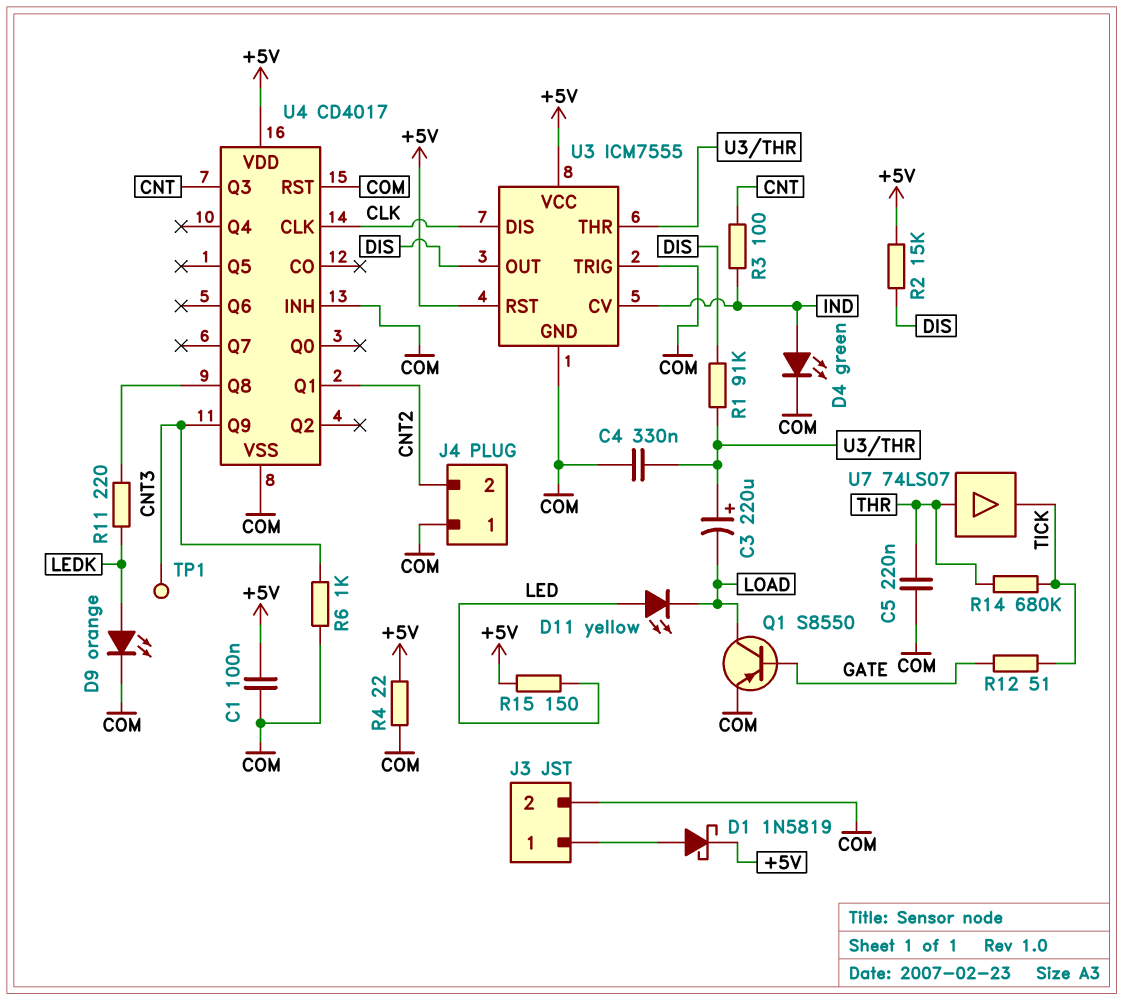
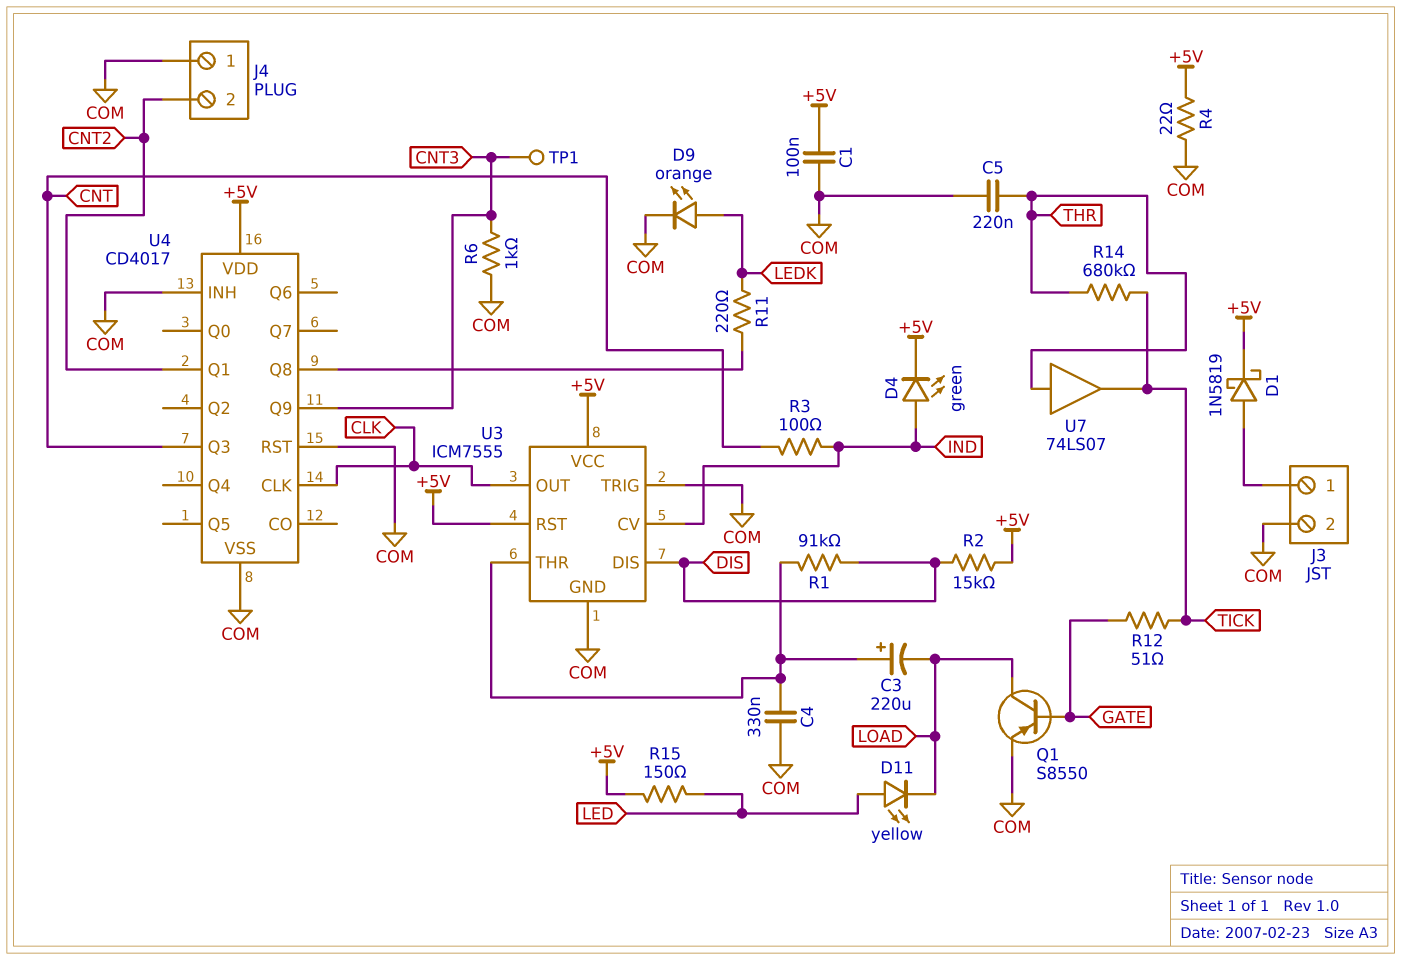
D4: LED green (A IND, K COM) -> LED green (A IND, K +5V)
U3 pin DIS: CLK -> DIS
U3 pin OUT: DIS -> CLK

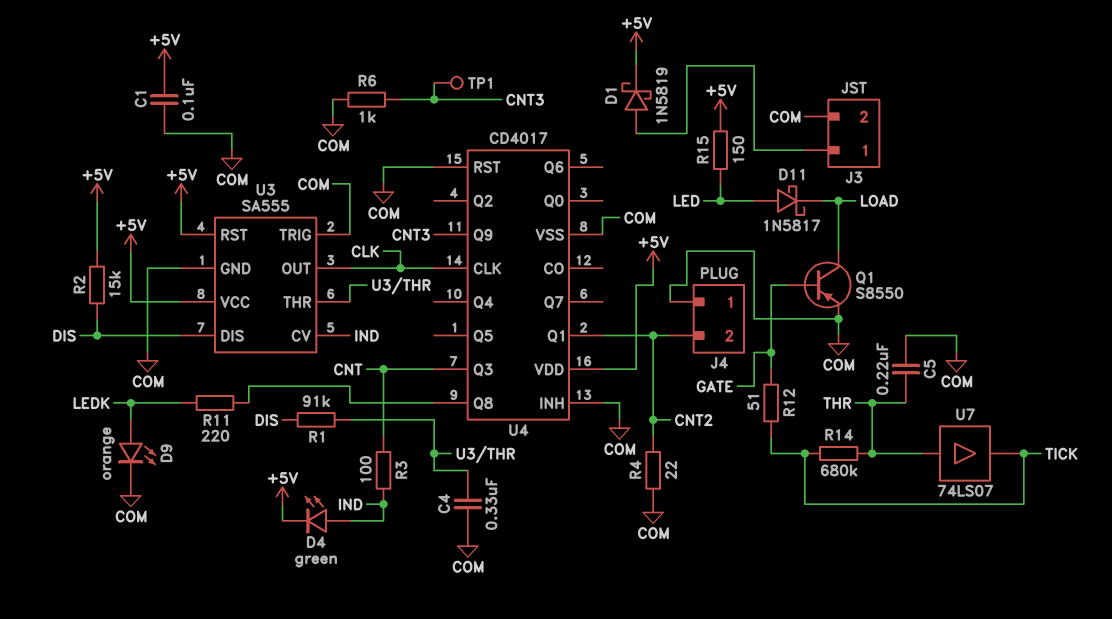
C3: 220uF (plus U3/THR, minus LOAD) -> none
D11: LED yellow (A LED, K LOAD) -> schottky 1N5817 (A LED, K LOAD)
R4: 22 (+5V, COM) -> 22 (CNT2, COM)
U3: ICM7555 -> SA555

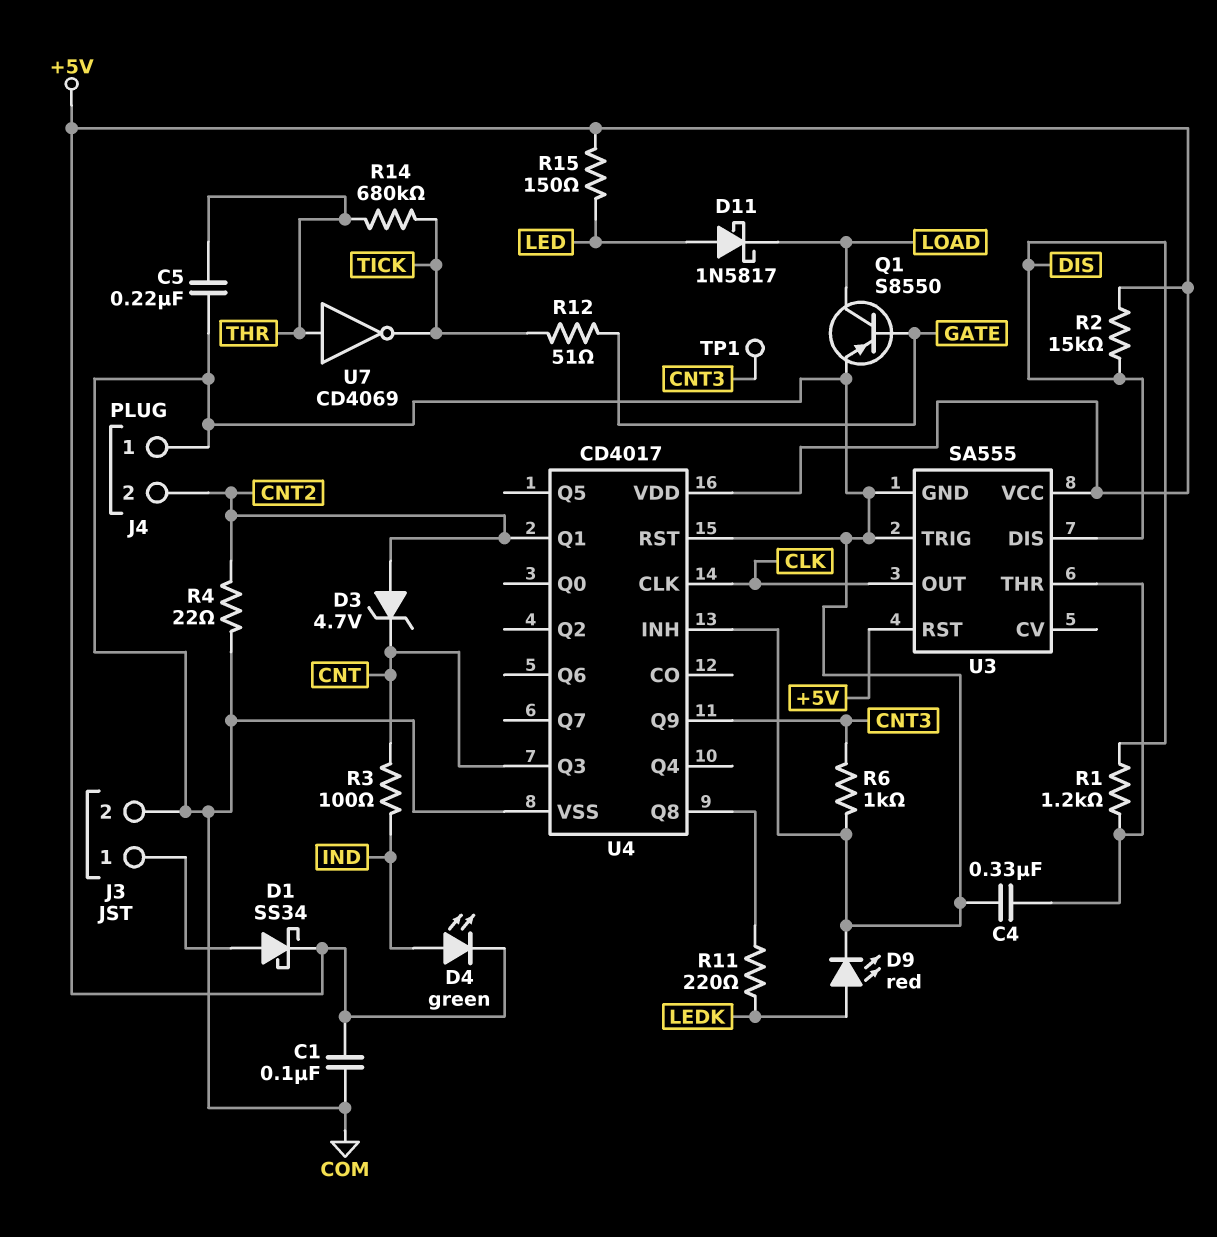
D1: schottky 1N5819 (A J3/1, K +5V) -> schottky SS34 (A J3/1, K +5V)
D3: none -> zener 4.7V (A CNT2, K CNT)
D9: LED orange (A LEDK, K COM) -> LED red (A LEDK, K COM)
R1: 91k (DIS, U3/THR) -> 1.2k (DIS, U3/THR)
U3 pin CV: IND -> none
U7: buffer 74LS07 (in THR, out TICK) -> NOT CD4069 (in THR, out TICK)

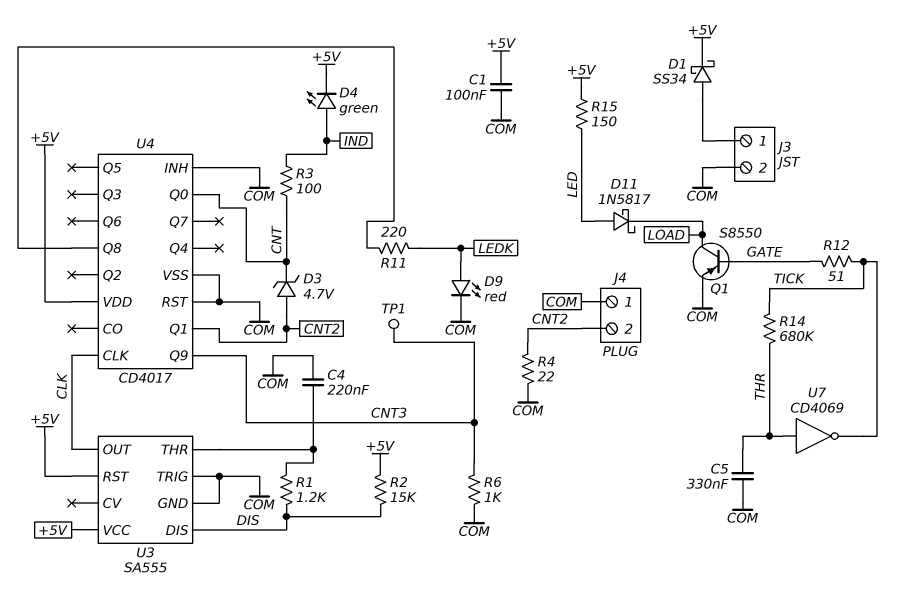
C4: 330nF (COM, U3/THR) -> 220nF (COM, U3/THR)
C5: 220nF (COM, THR) -> 330nF (COM, THR)
U4 pin Q0: none -> CNT
U4 pin Q3: CNT -> none

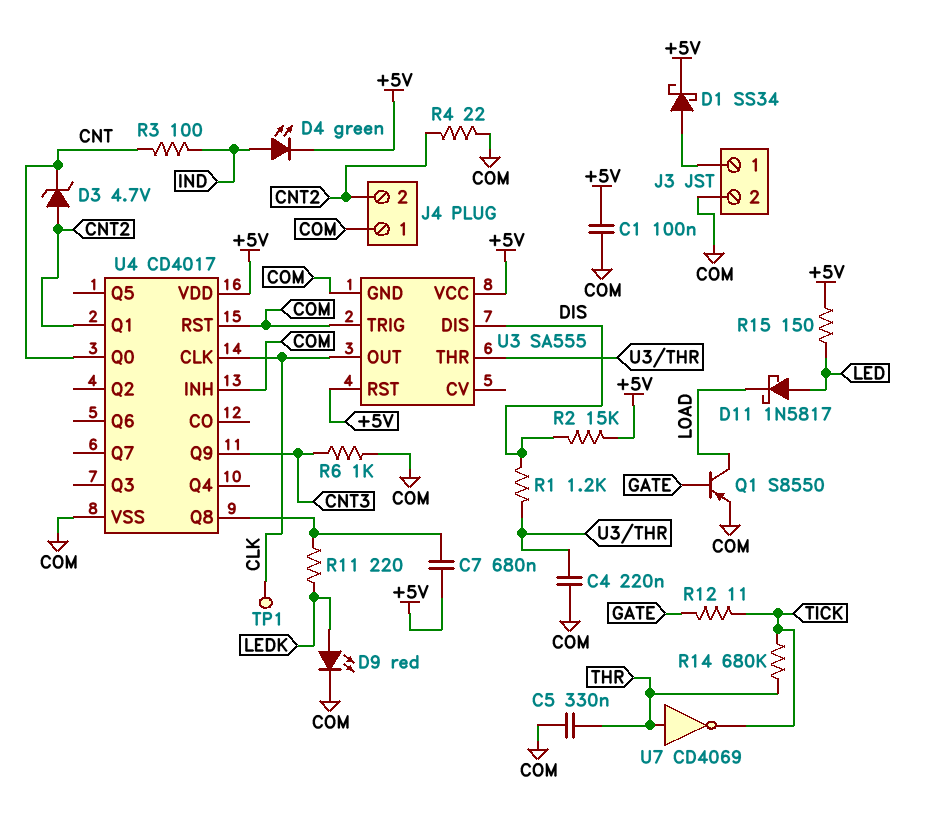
C7: none -> 680nF (+5V, U4/Q8)
R12: 51 (GATE, TICK) -> 11 (GATE, TICK)
TP1: test point (CNT3) -> test point (CLK)

